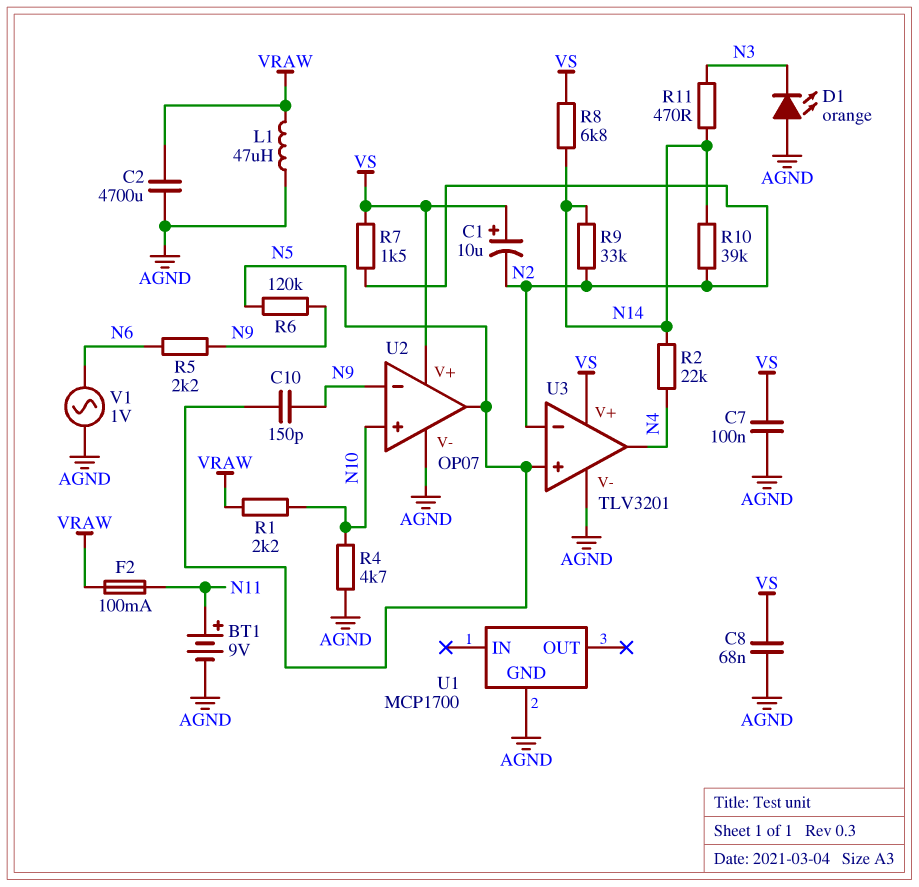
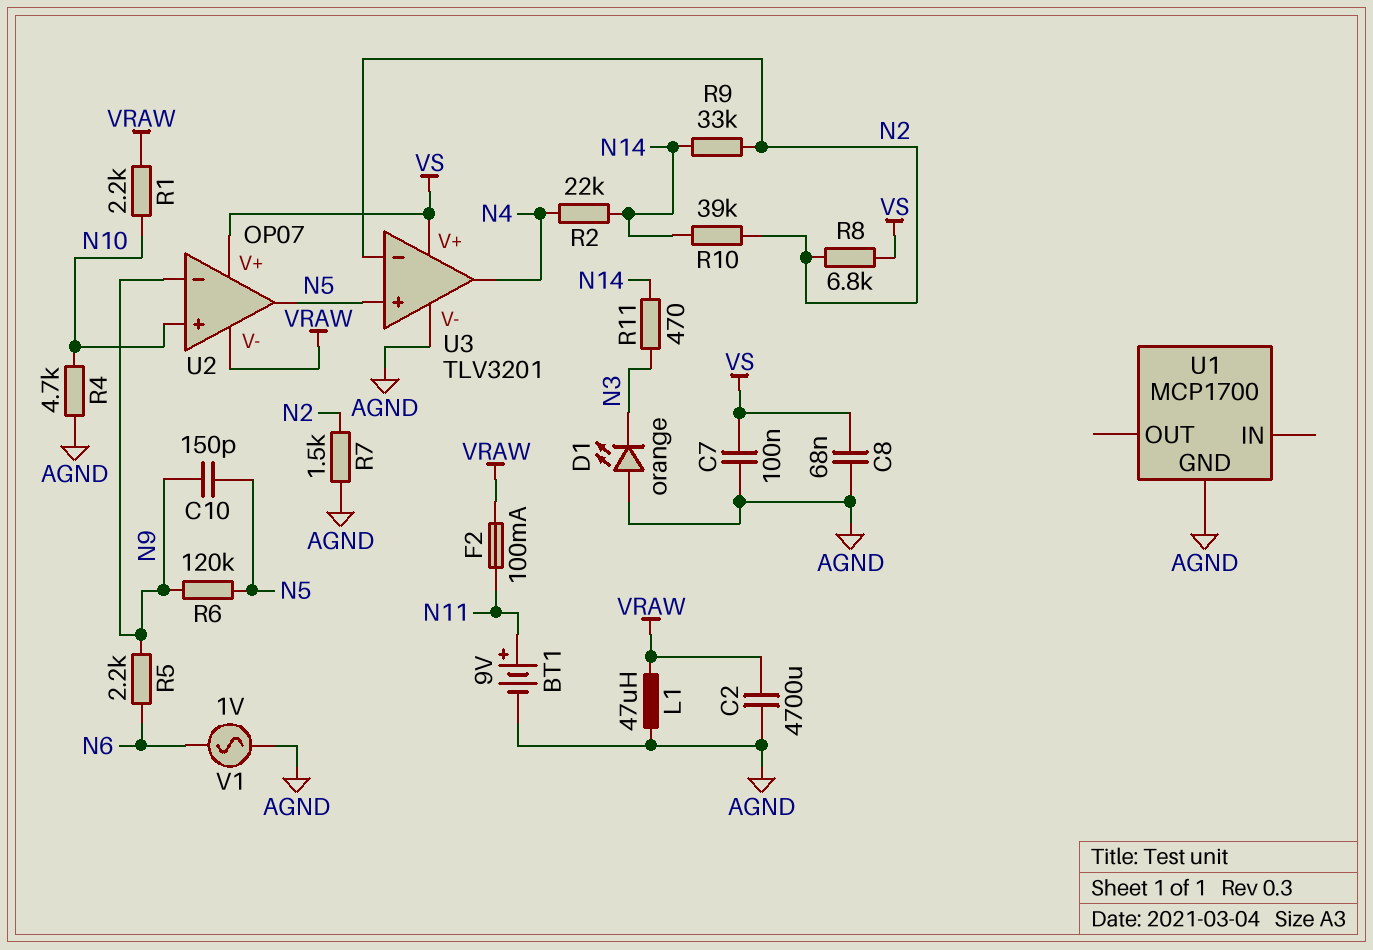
C1: 10uF (plus VS, minus N2) -> none
R7: 1.5k (N2, VS) -> 1.5k (AGND, N2)
R8: 6.8k (N14, VS) -> 6.8k (N2, VS)
U2 pin V-: AGND -> VRAW

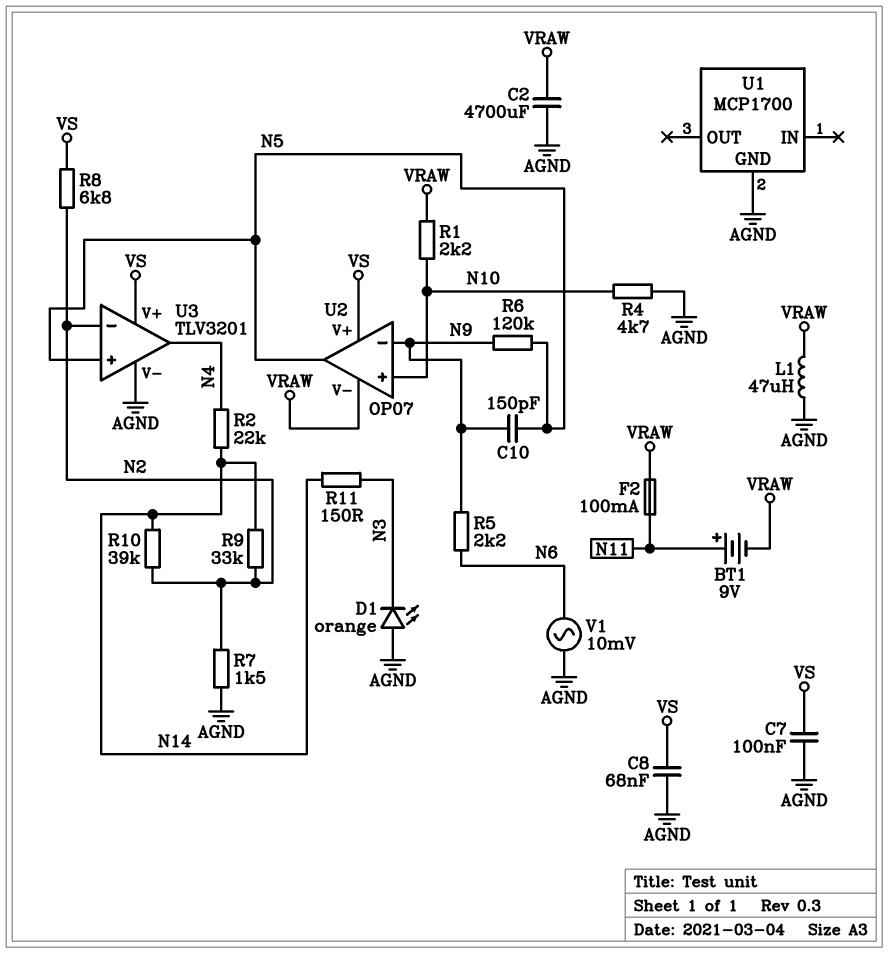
BT1: 9V (plus N11, minus AGND) -> 9V (plus N11, minus VRAW)
R11: 470 (N3, N14) -> 150 (N3, N14)
V1: AC 1V (AGND, N6) -> AC 10mV (AGND, N6)

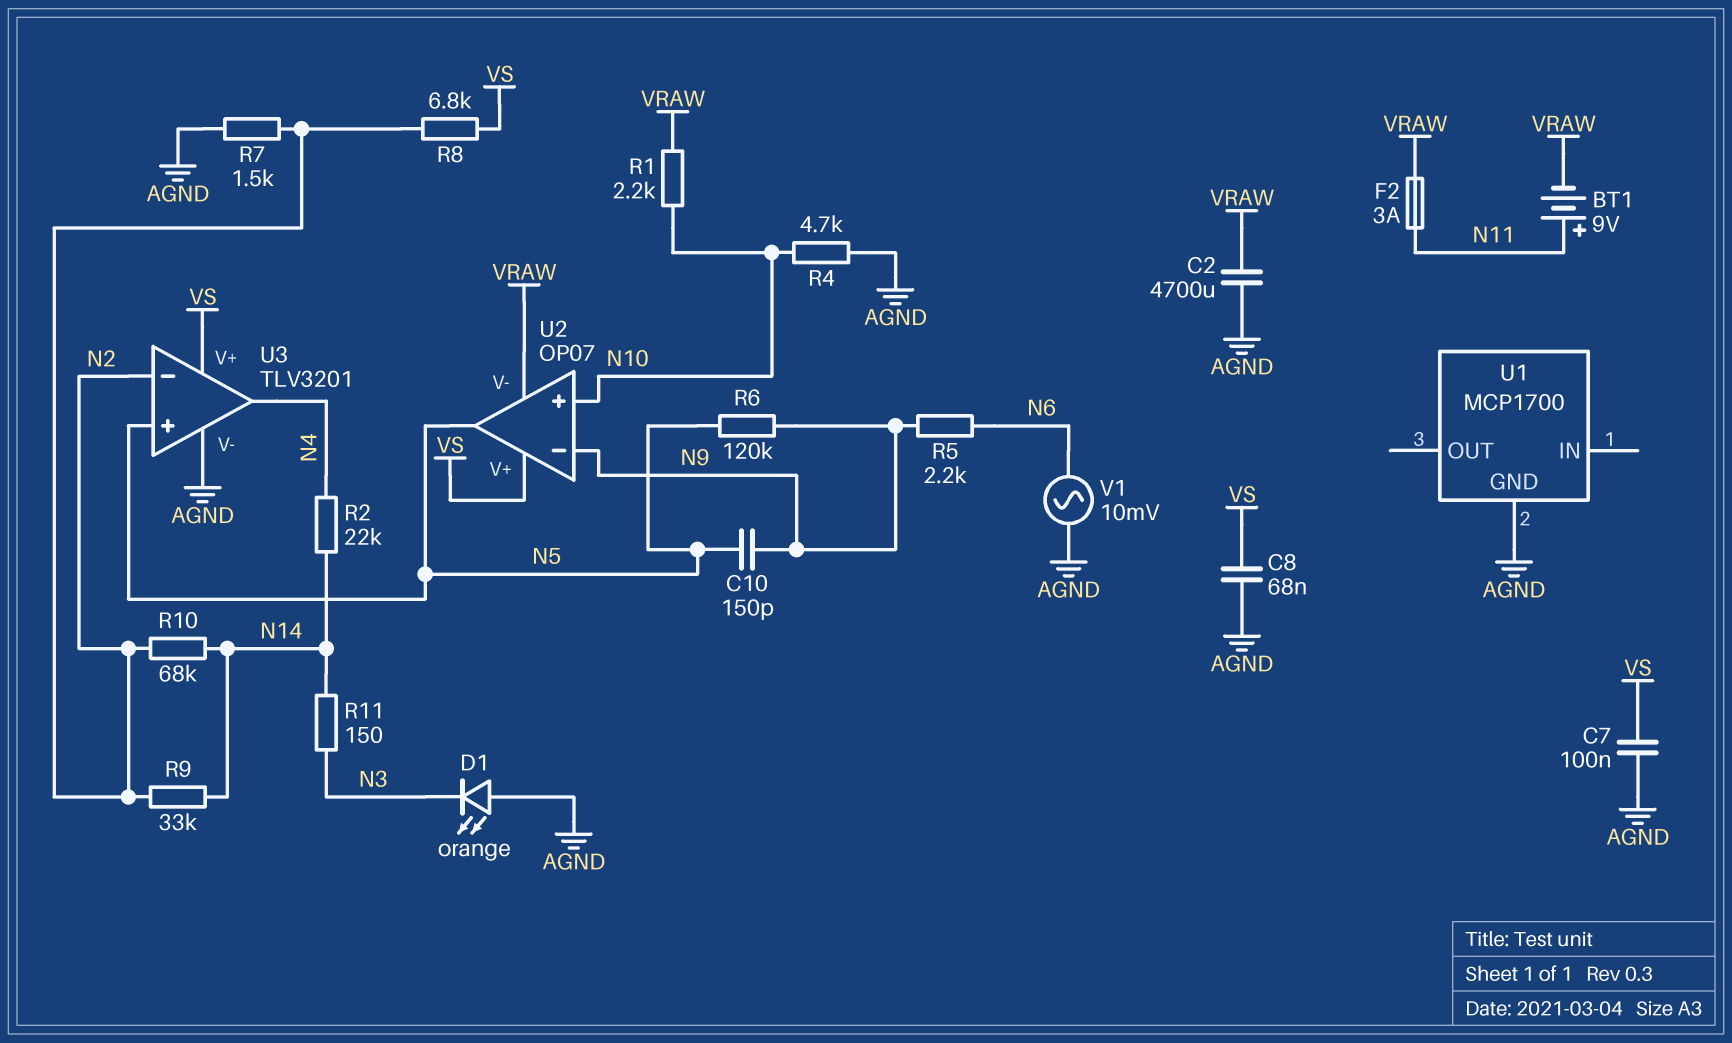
F2: 100mA (N11, VRAW) -> 3A (N11, VRAW)
L1: 47uH (AGND, VRAW) -> none
R10: 39k (N2, N14) -> 68k (N2, N14)

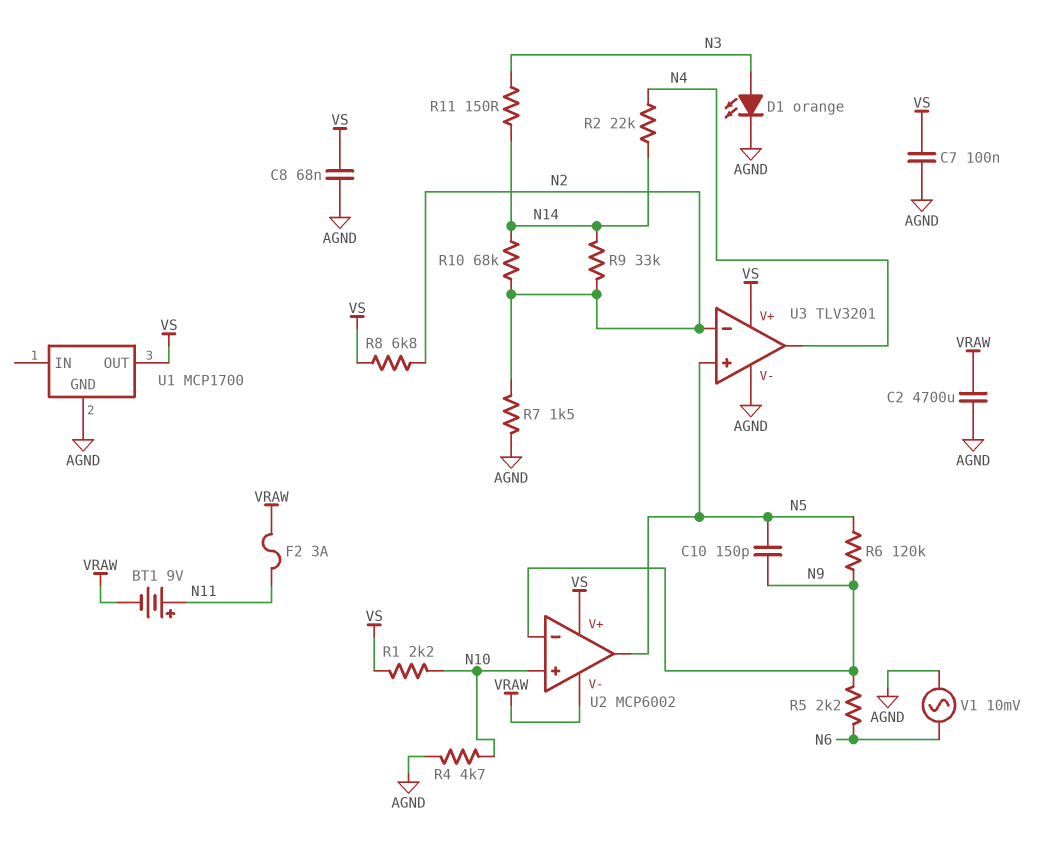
D1: LED orange (A AGND, K N3) -> LED orange (A N3, K AGND)
R1: 2.2k (N10, VRAW) -> 2.2k (N10, VS)
U1 pin OUT: none -> VS
U2: OP07 -> MCP6002

